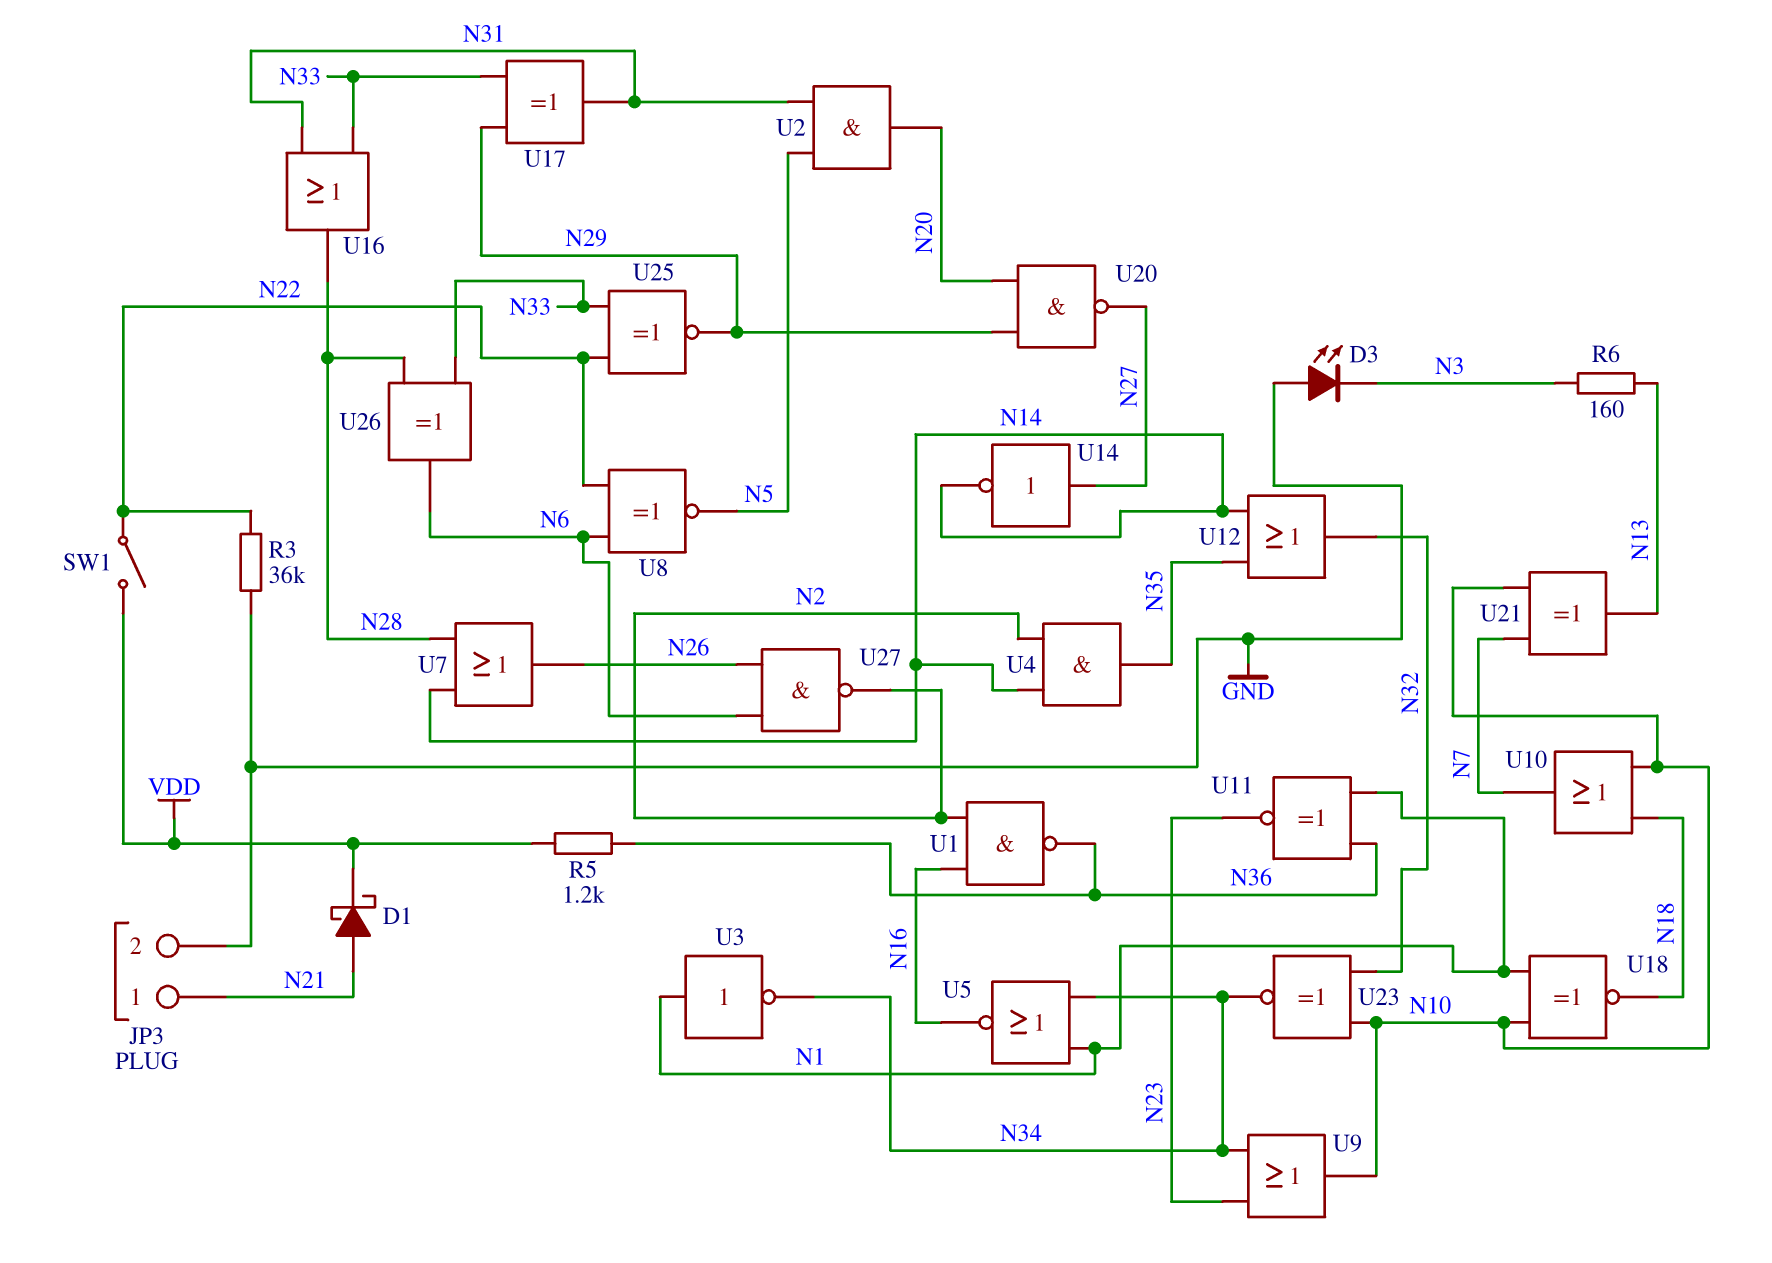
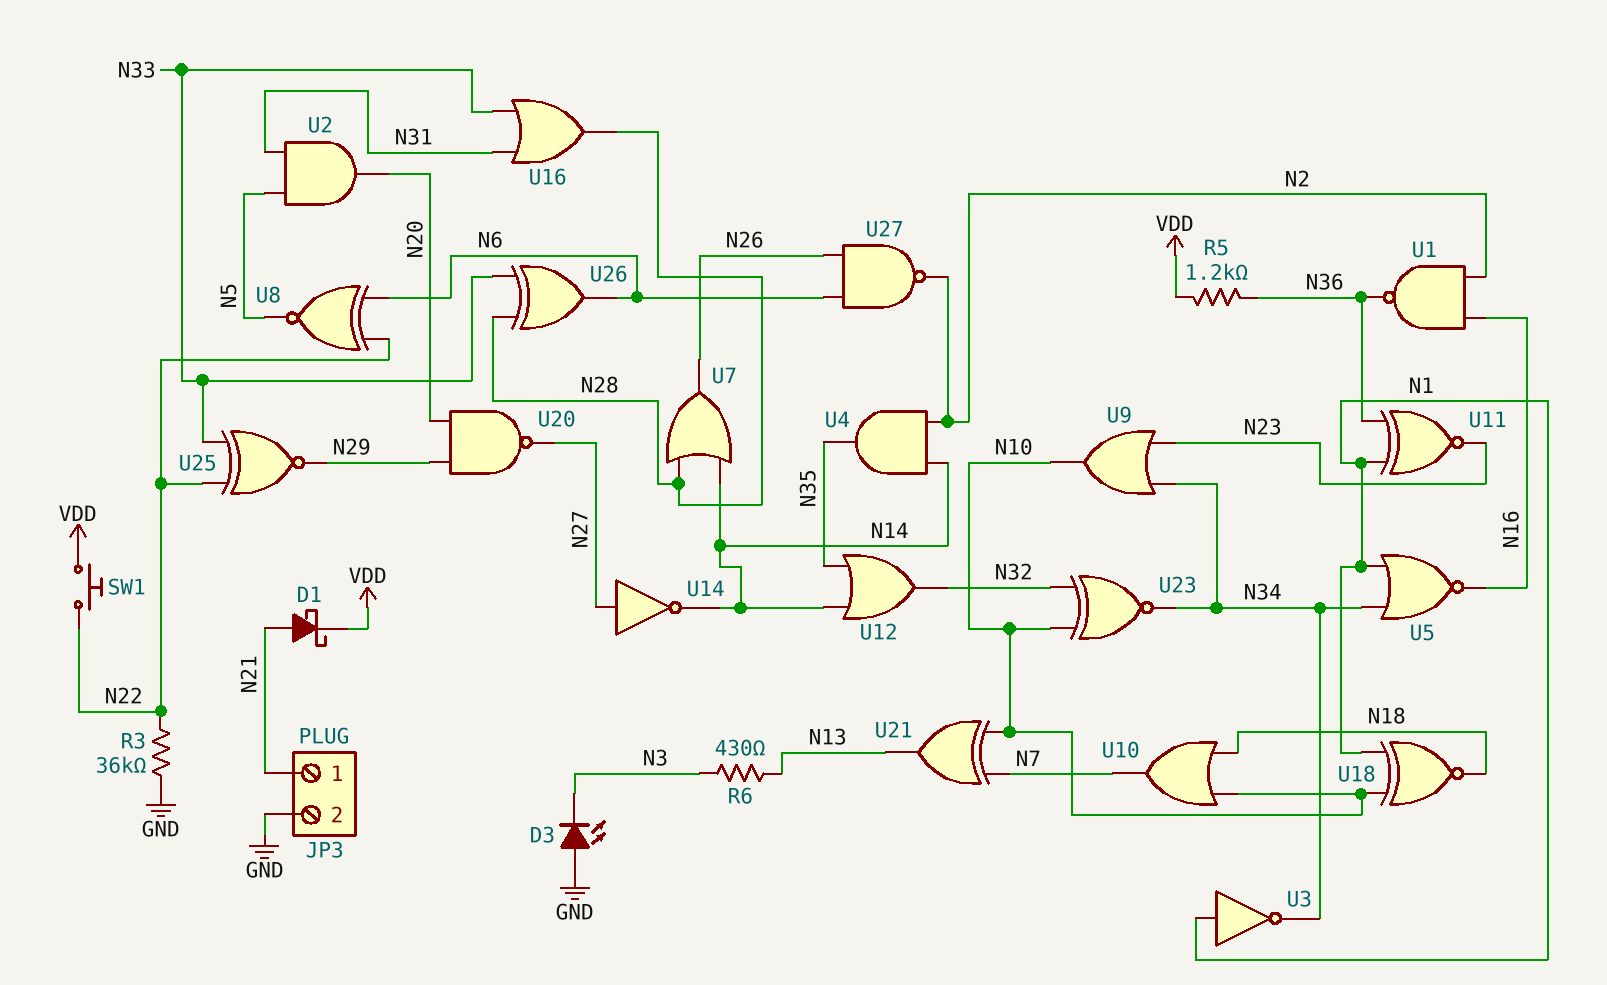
R6: 160 (N3, N13) -> 430 (N3, N13)
SW1: switch (N22, VDD) -> button (N22, VDD)
U17: XOR (in N29, in N33, out N31) -> none

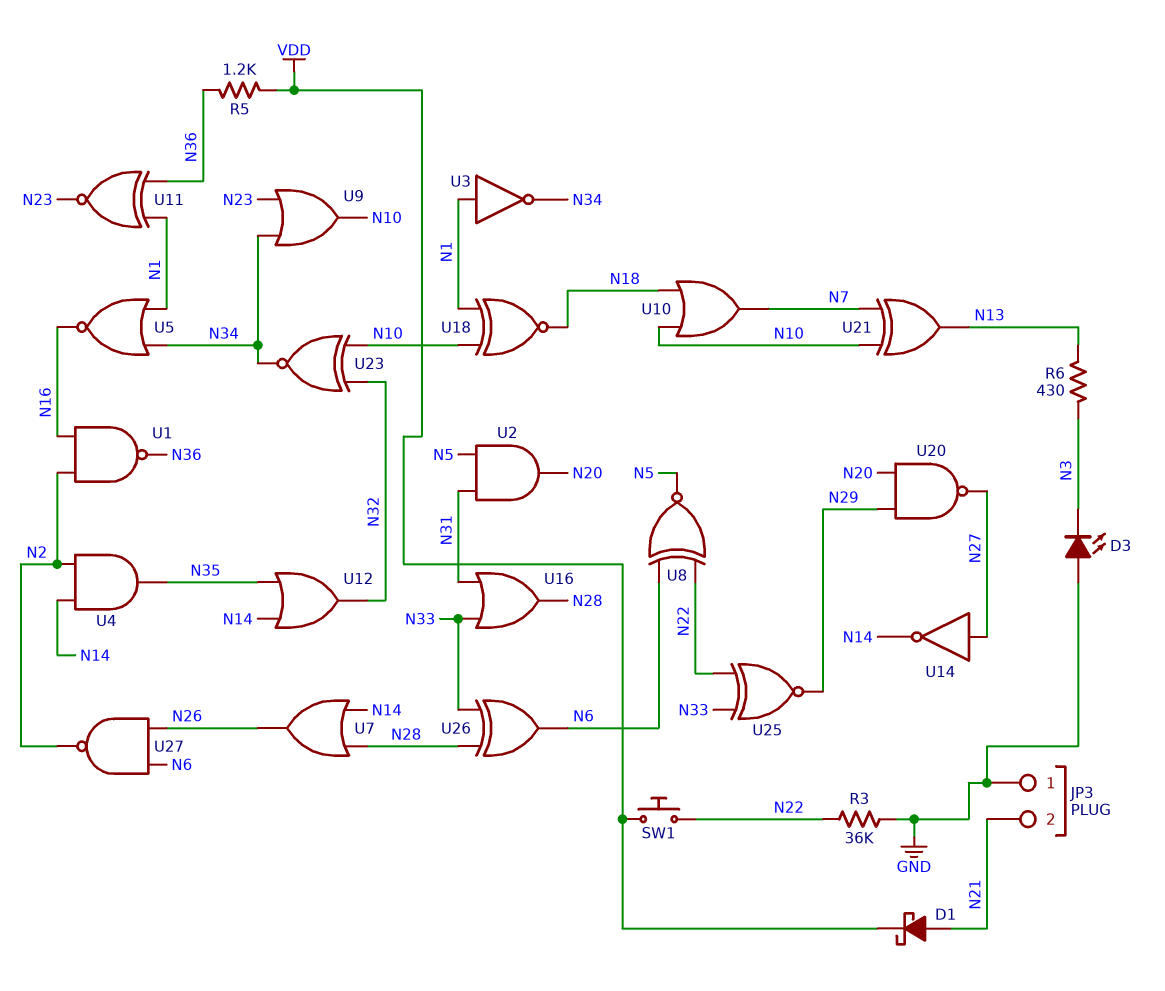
JP3 pin 1: N21 -> GND
JP3 pin 2: GND -> N21

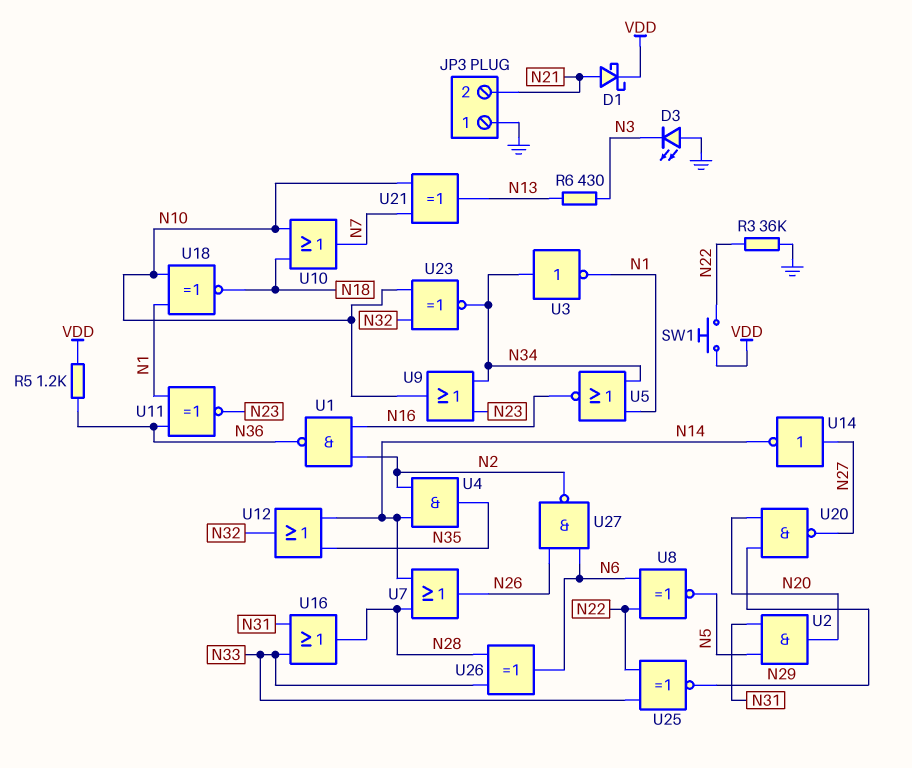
U3: NOT (in N1, out N34) -> NOT (in N34, out N1)

